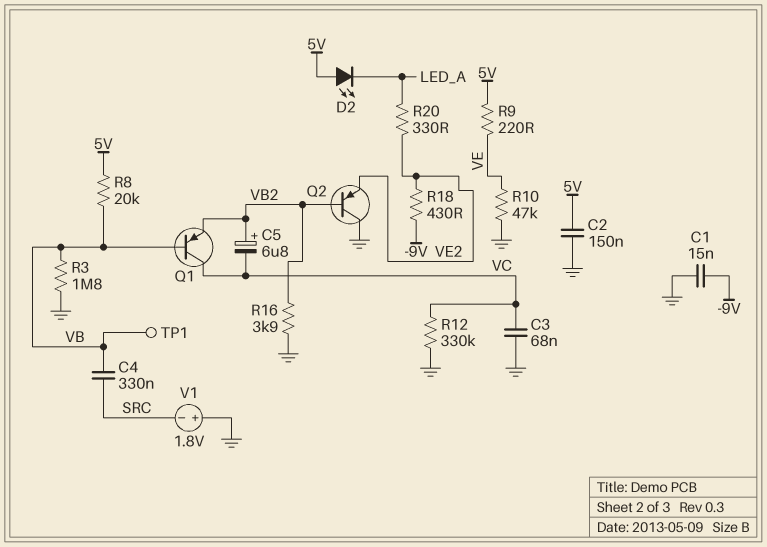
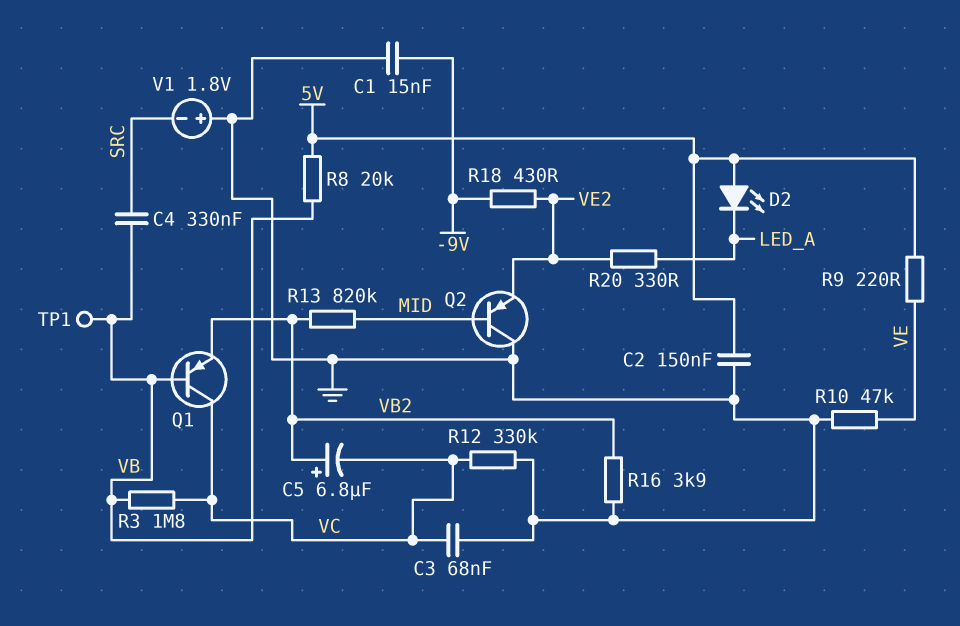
Q2: PNP (B VB2, C GND, E VE2) -> PNP (B MID, C GND, E VE2)
R3: 1.8M (GND, VB) -> 1.8M (VB, VC)
R13: none -> 820k (MID, VB2)

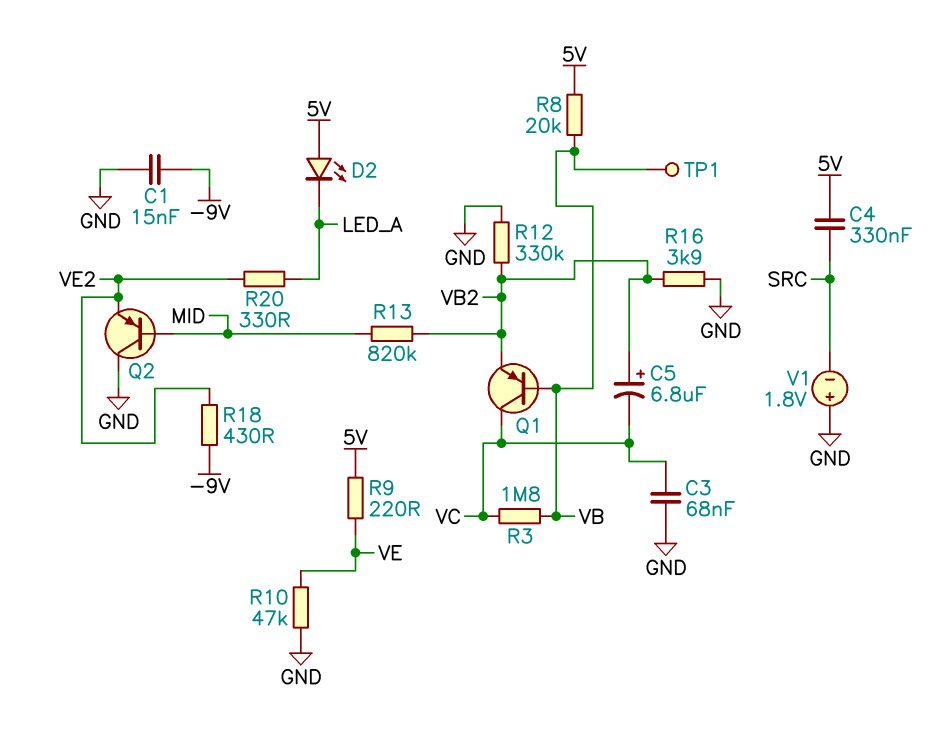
C2: 150nF (5V, GND) -> none
C4: 330nF (SRC, VB) -> 330nF (5V, SRC)
R12: 330k (GND, VC) -> 330k (GND, VB2)

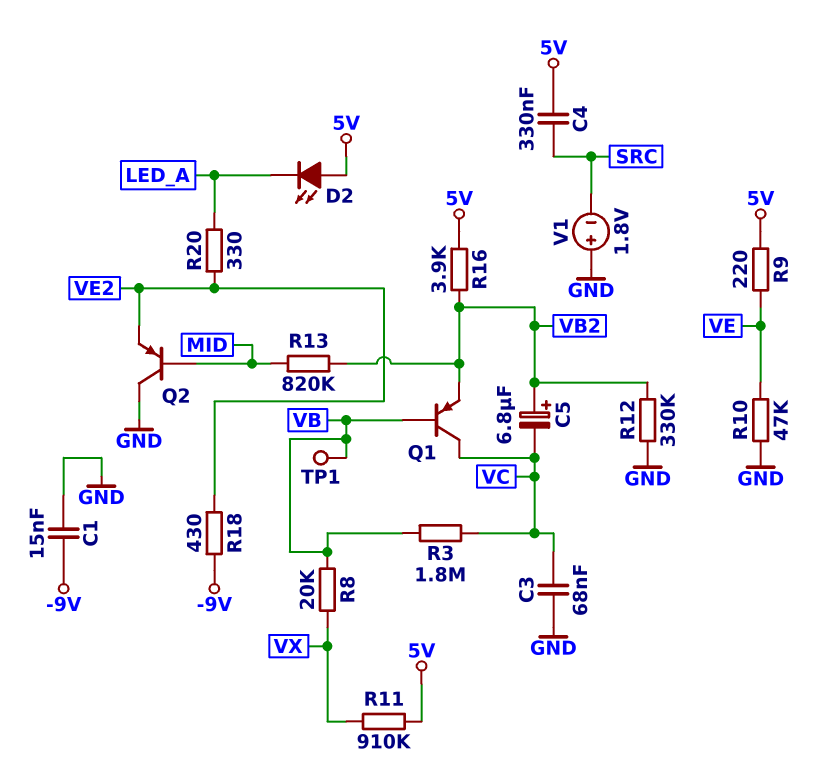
R8: 20k (5V, VB) -> 20k (VB, VX)
R11: none -> 910k (5V, VX)
R16: 3.9k (GND, VB2) -> 3.9k (5V, VB2)

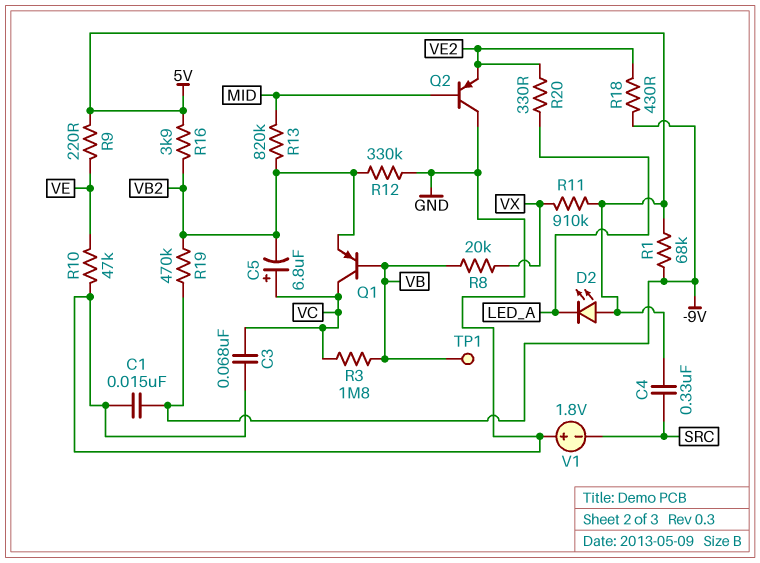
C5: 6.8uF (plus VB2, minus VC) -> 6.8uF (plus VC, minus VB2)
R1: none -> 68k (-9V, 5V)
R19: none -> 470k (-9V, VB2)

